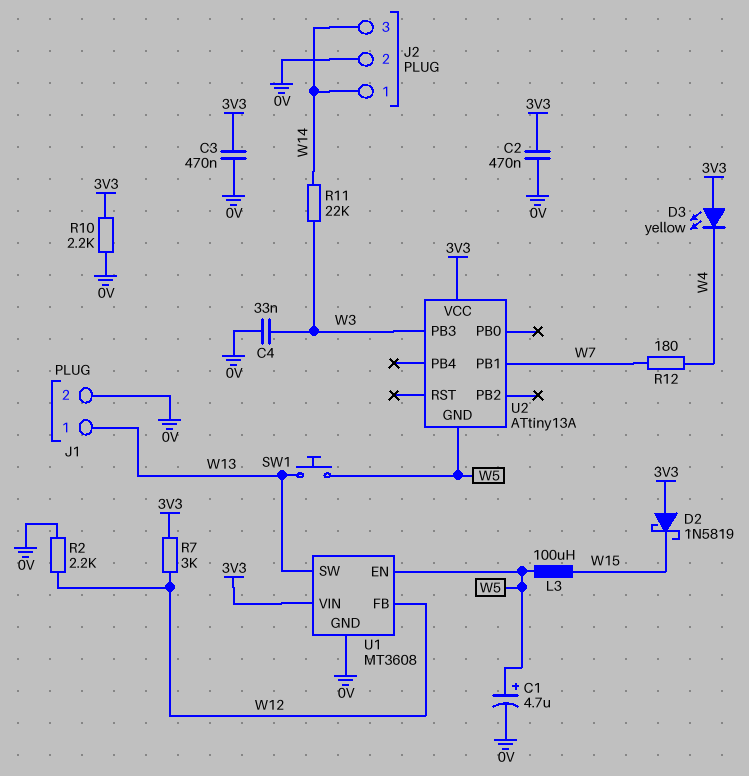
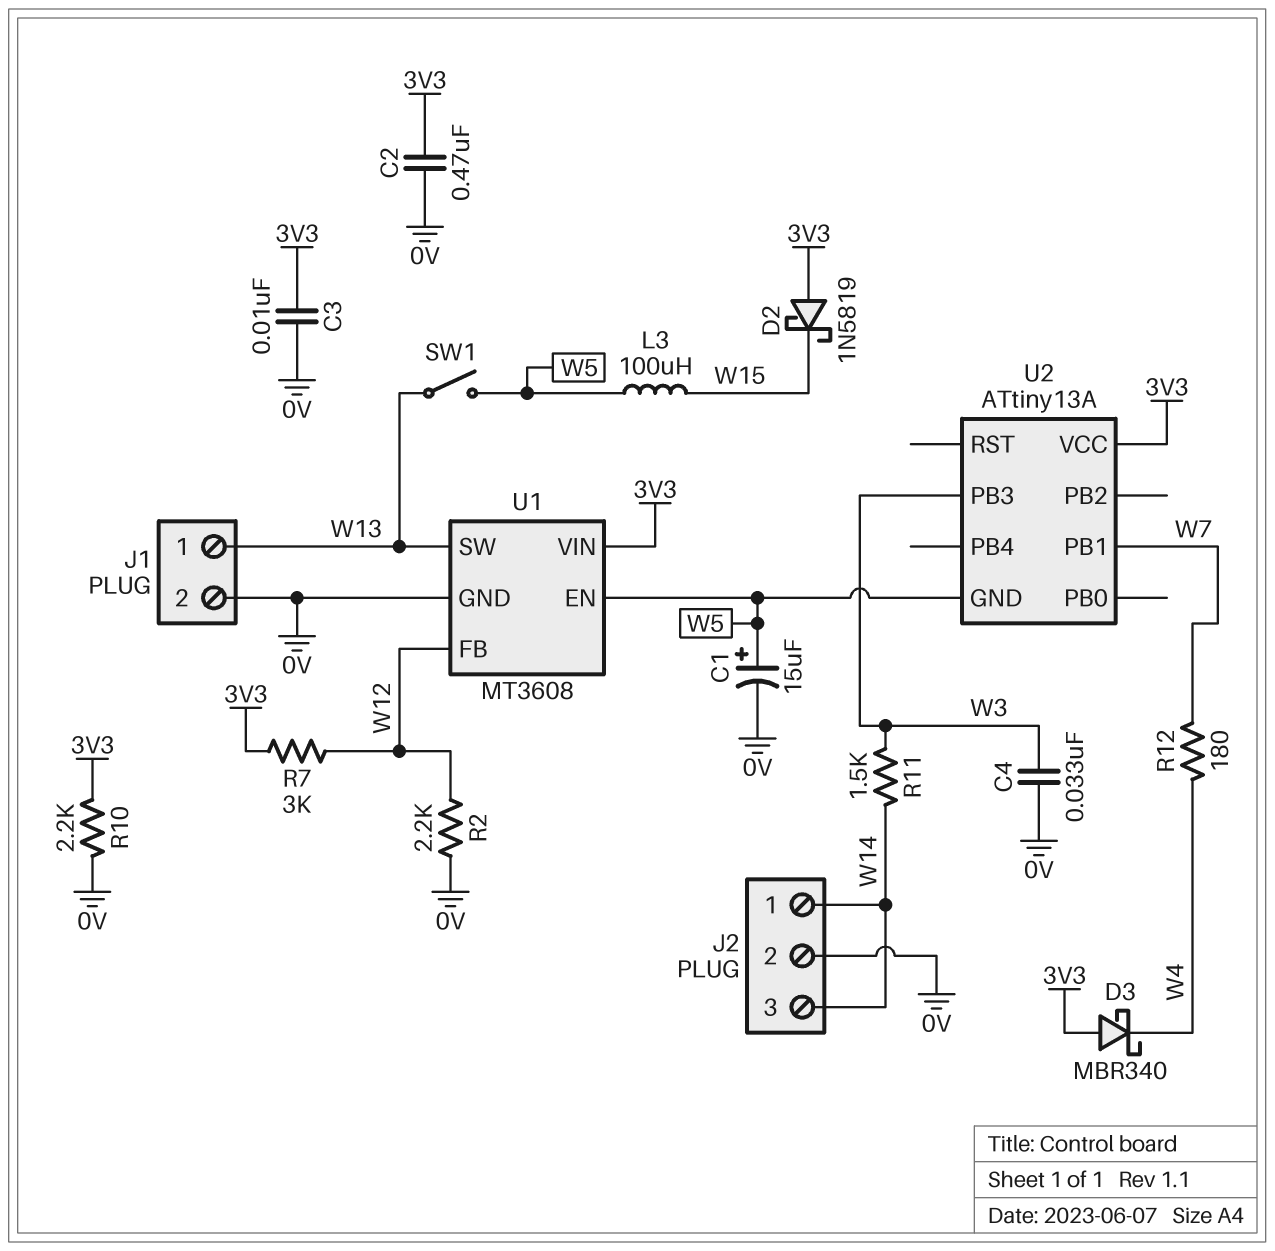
C1: 4.7uF (plus W5, minus 0V) -> 15uF (plus W5, minus 0V)
C3: 470nF (0V, 3V3) -> 10nF (0V, 3V3)
D3: LED yellow (A 3V3, K W4) -> schottky MBR340 (A 3V3, K W4)
R11: 22k (W3, W14) -> 1.5k (W3, W14)
SW1: button (W5, W13) -> switch (W5, W13)

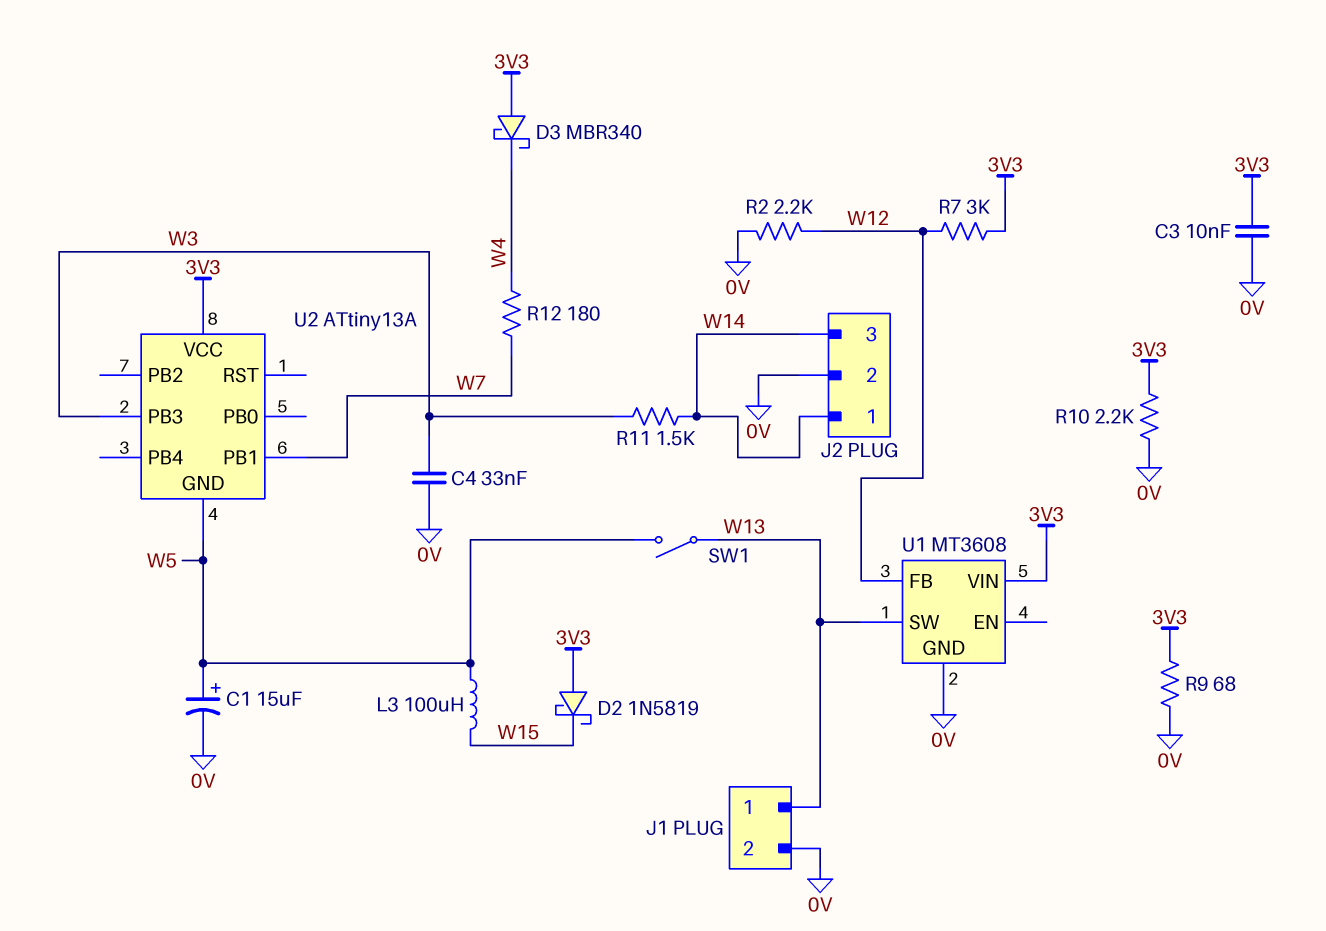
C2: 470nF (0V, 3V3) -> none
R9: none -> 68 (0V, 3V3)
U1 pin EN: W5 -> none

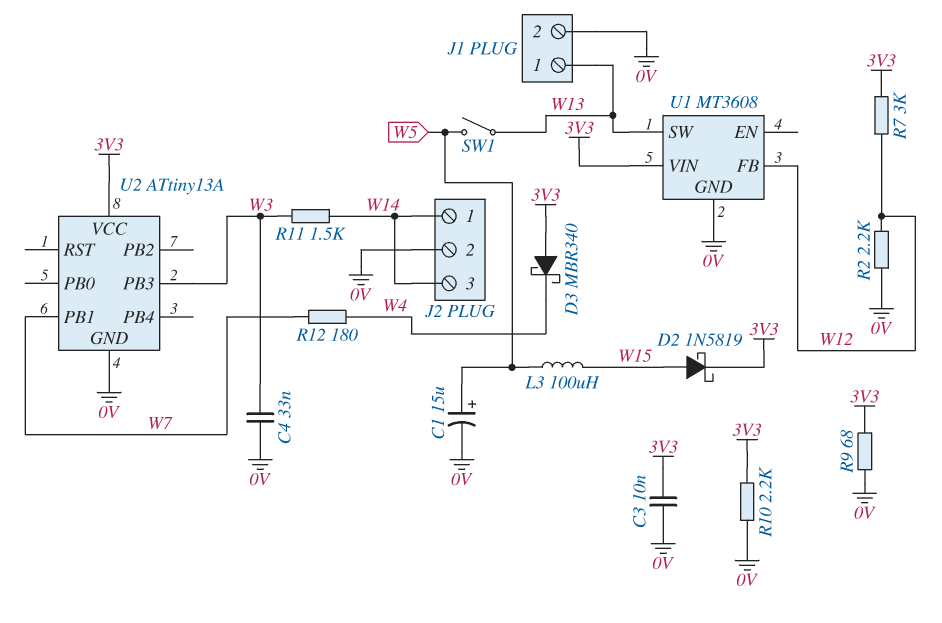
D2: schottky 1N5819 (A 3V3, K W15) -> schottky 1N5819 (A W15, K 3V3)
U2 pin GND: W5 -> 0V

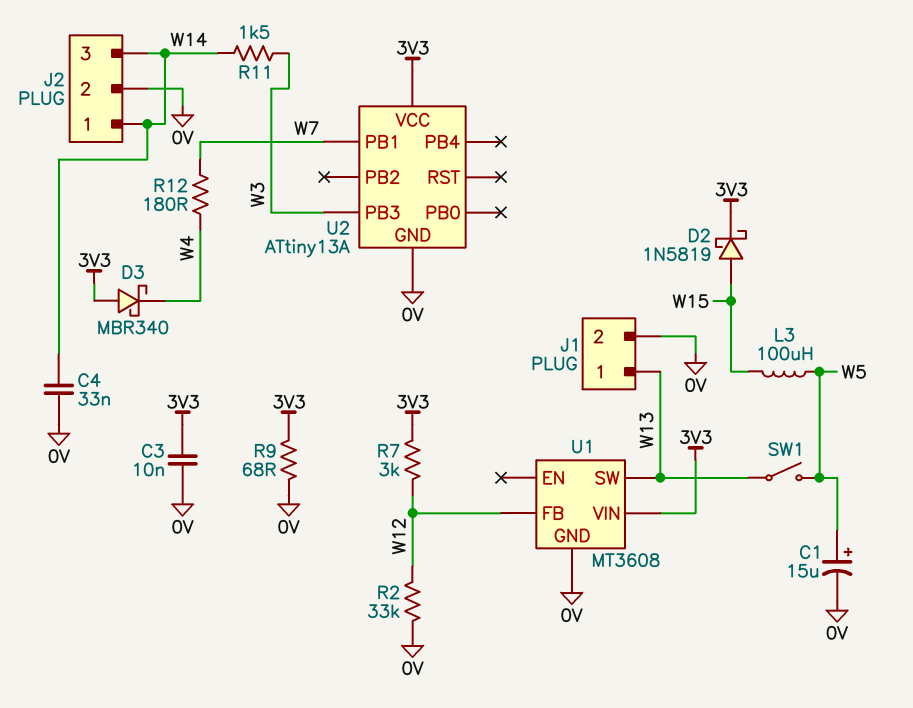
C4: 33nF (0V, W3) -> 33nF (0V, W14)
R2: 2.2k (0V, W12) -> 33k (0V, W12)
R10: 2.2k (0V, 3V3) -> none

